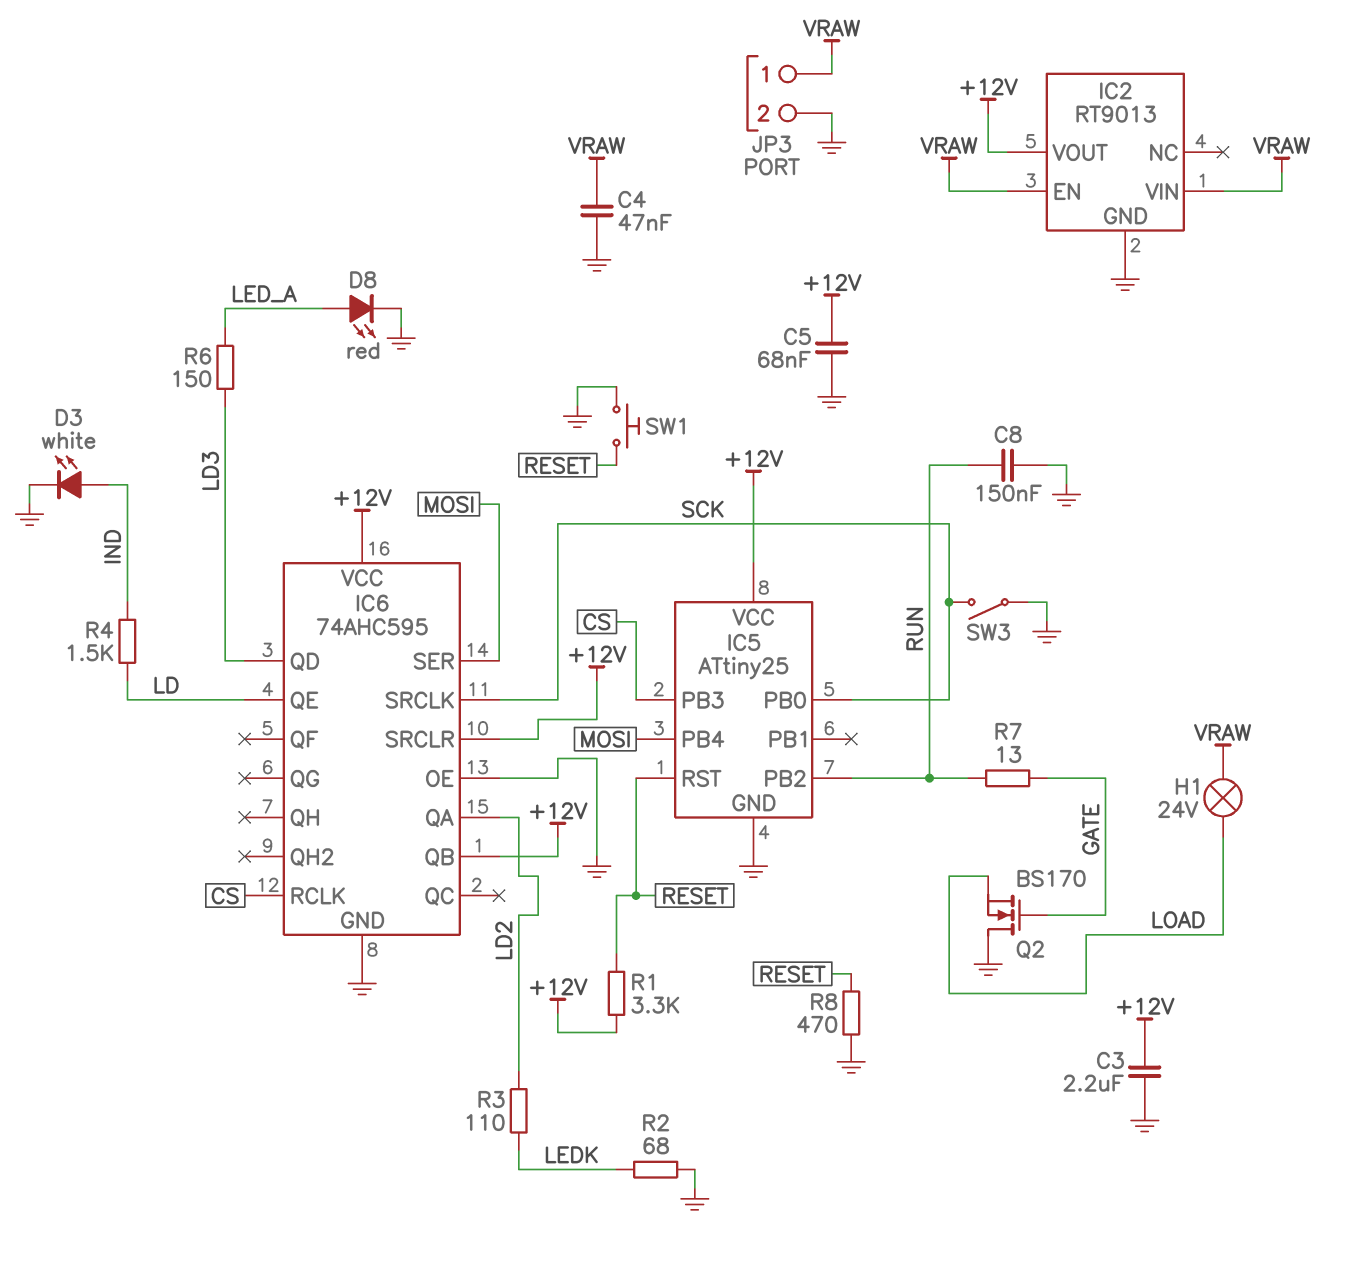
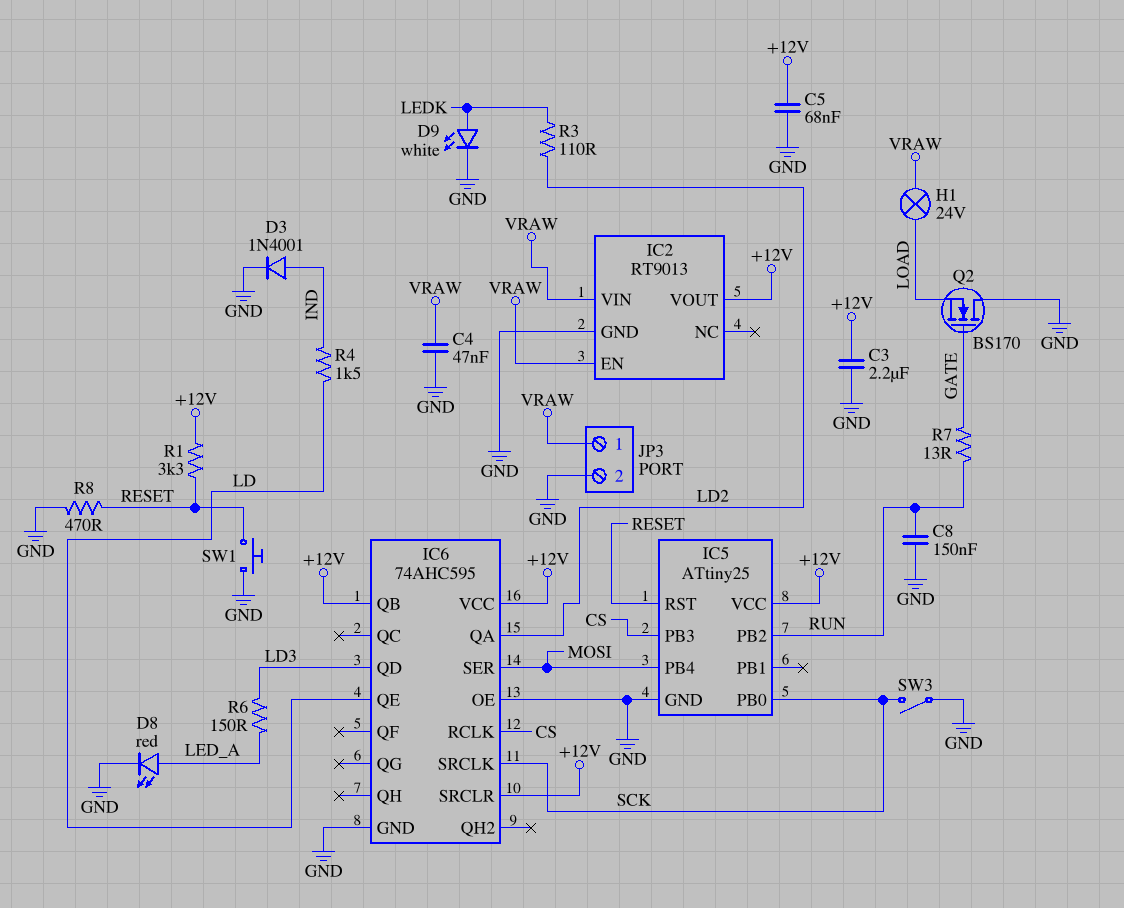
D3: LED white (A IND, K GND) -> diode 1N4001 (A IND, K GND)
D9: none -> LED white (A LEDK, K GND)
R2: 68 (GND, LEDK) -> none

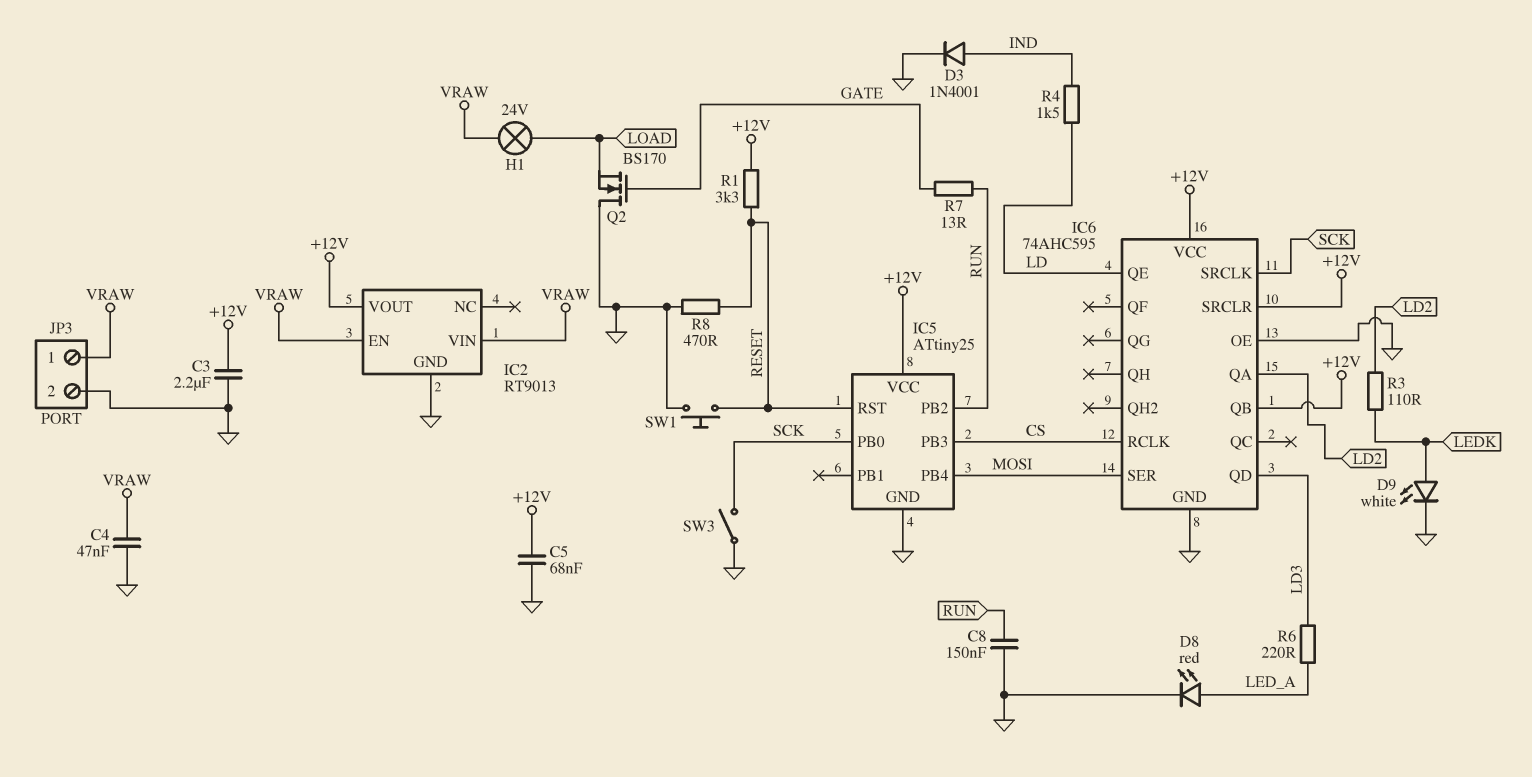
R6: 150 (LD3, LED_A) -> 220 (LD3, LED_A)

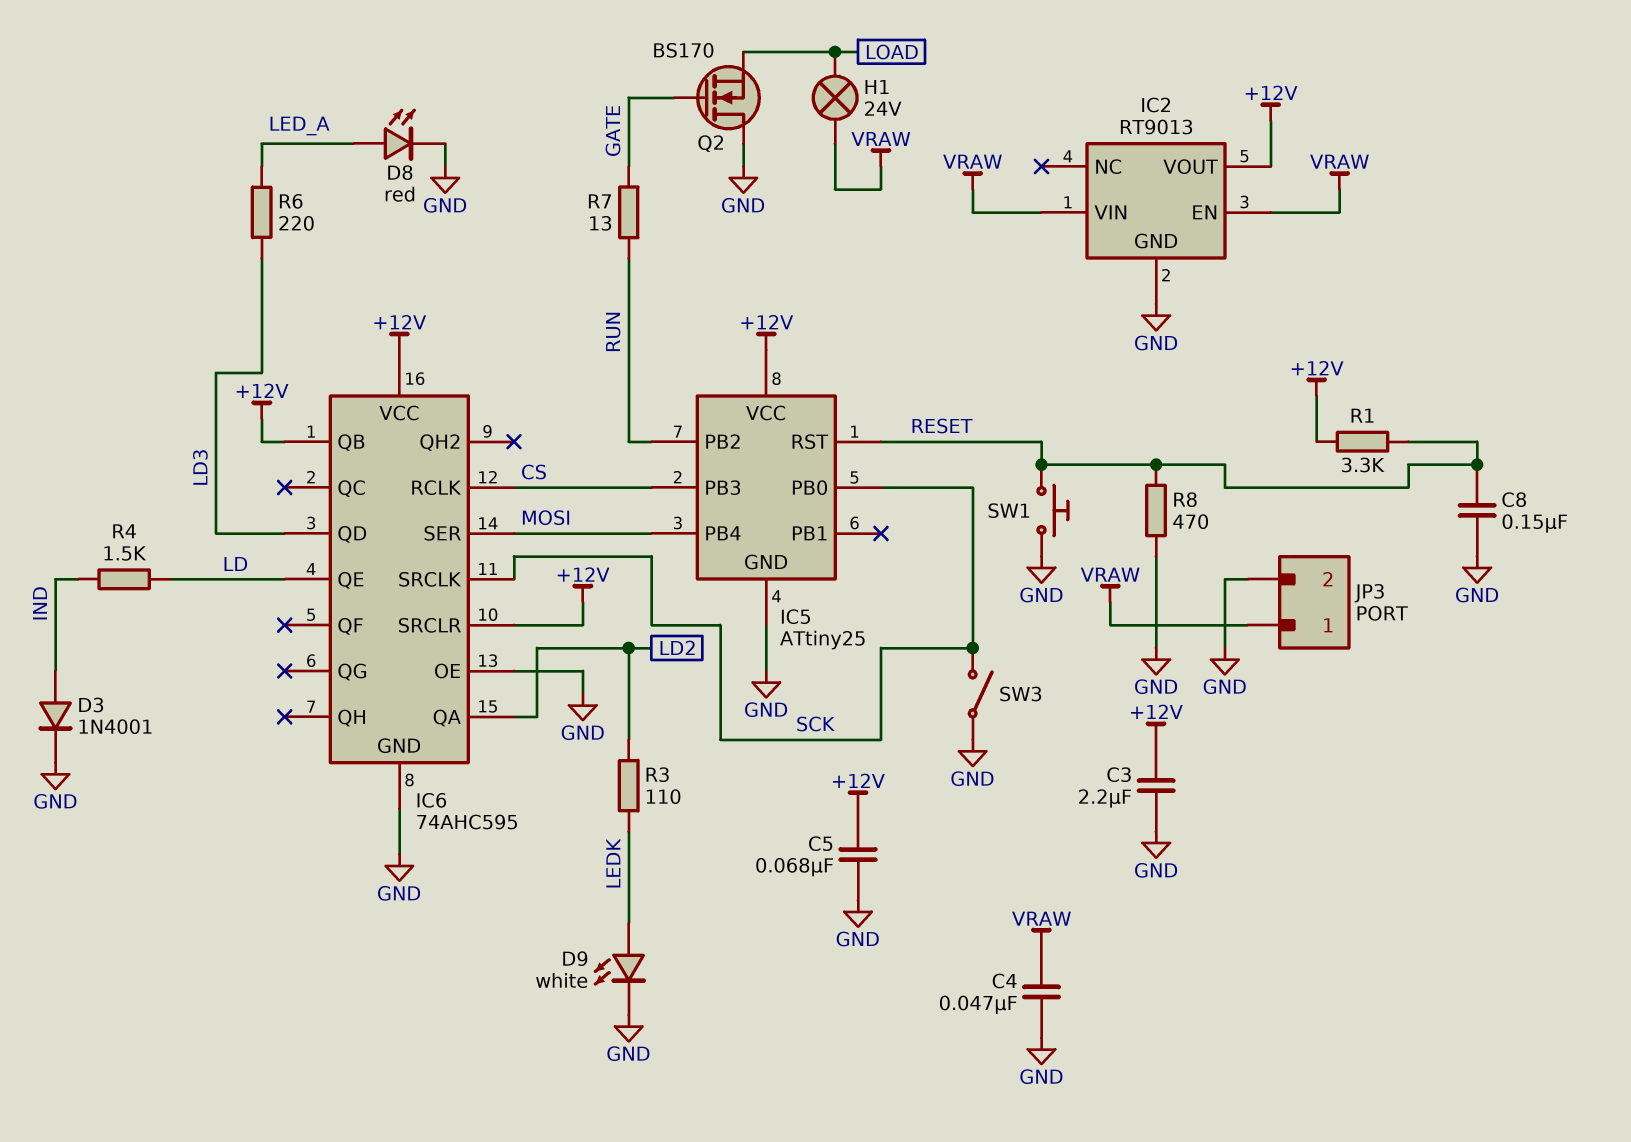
C8: 150nF (GND, RUN) -> 150nF (GND, RESET)

